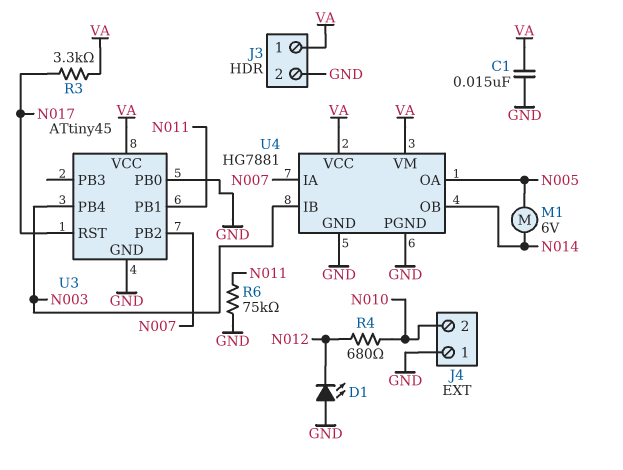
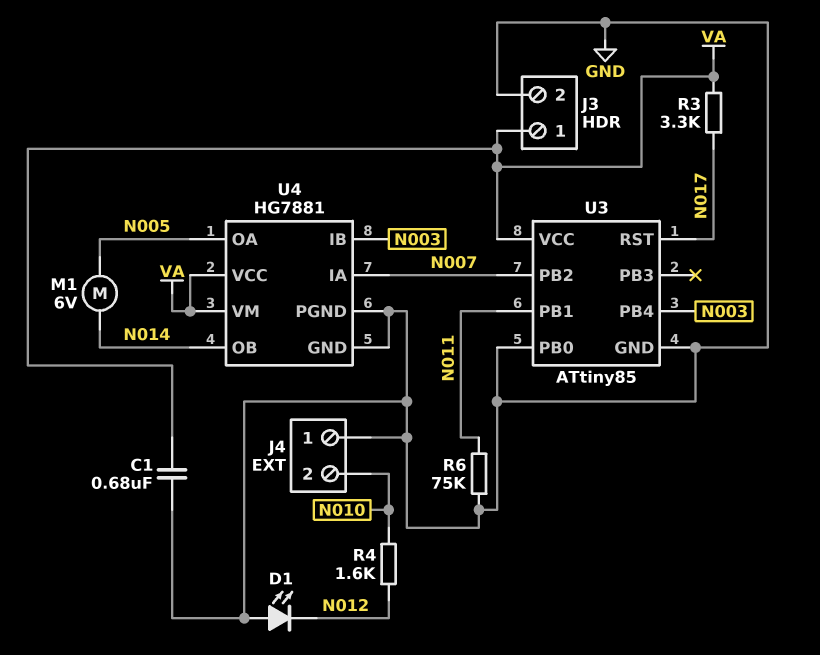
C1: 15nF (GND, VA) -> 680nF (GND, VA)
R4: 680 (N010, N012) -> 1.6k (N010, N012)
U3: ATtiny45 -> ATtiny85

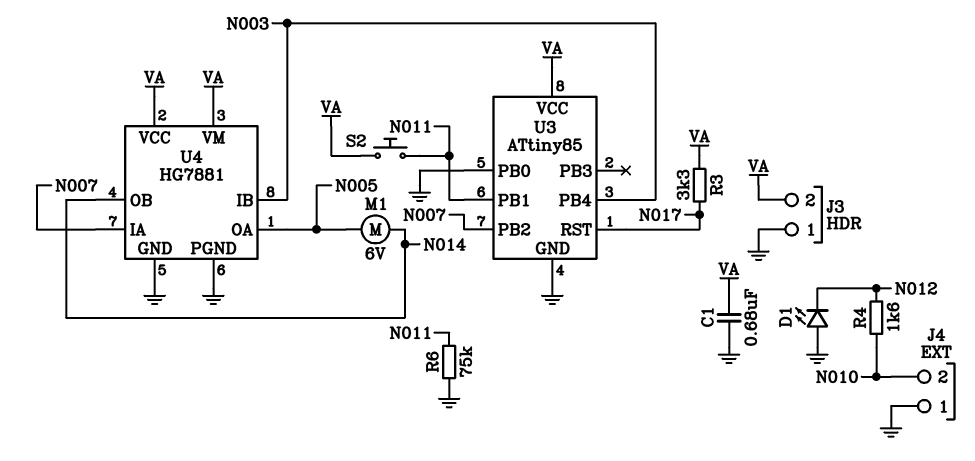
J3 pin 1: VA -> GND
J3 pin 2: GND -> VA
S2: none -> button (N011, VA)

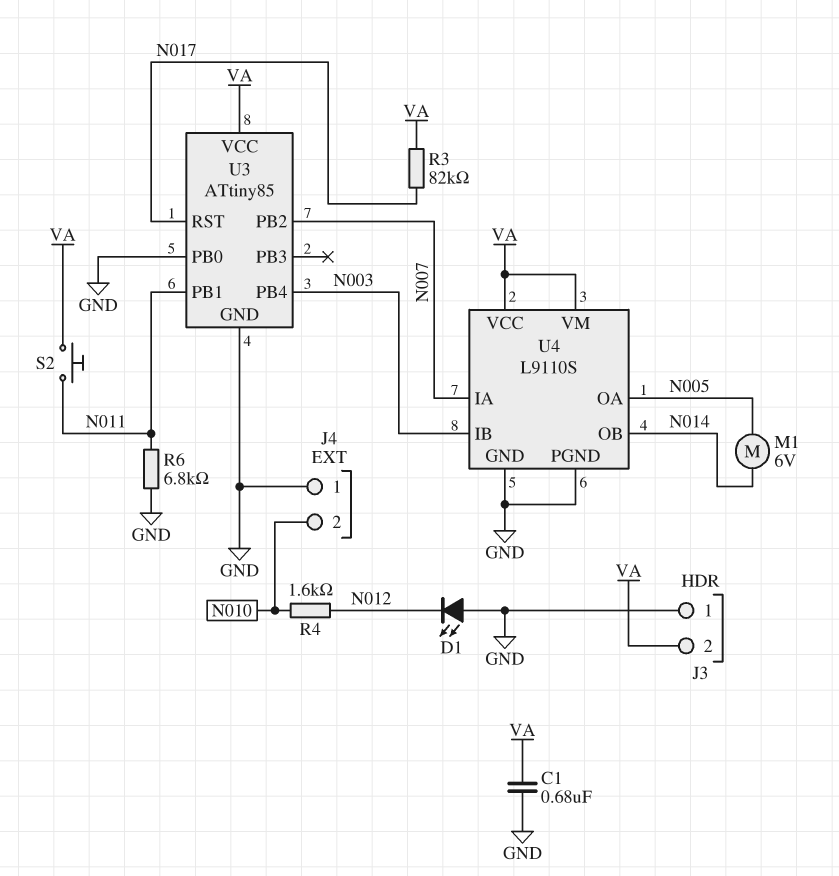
R3: 3.3k (N017, VA) -> 82k (N017, VA)
R6: 75k (GND, N011) -> 6.8k (GND, N011)
U4: HG7881 -> L9110S

